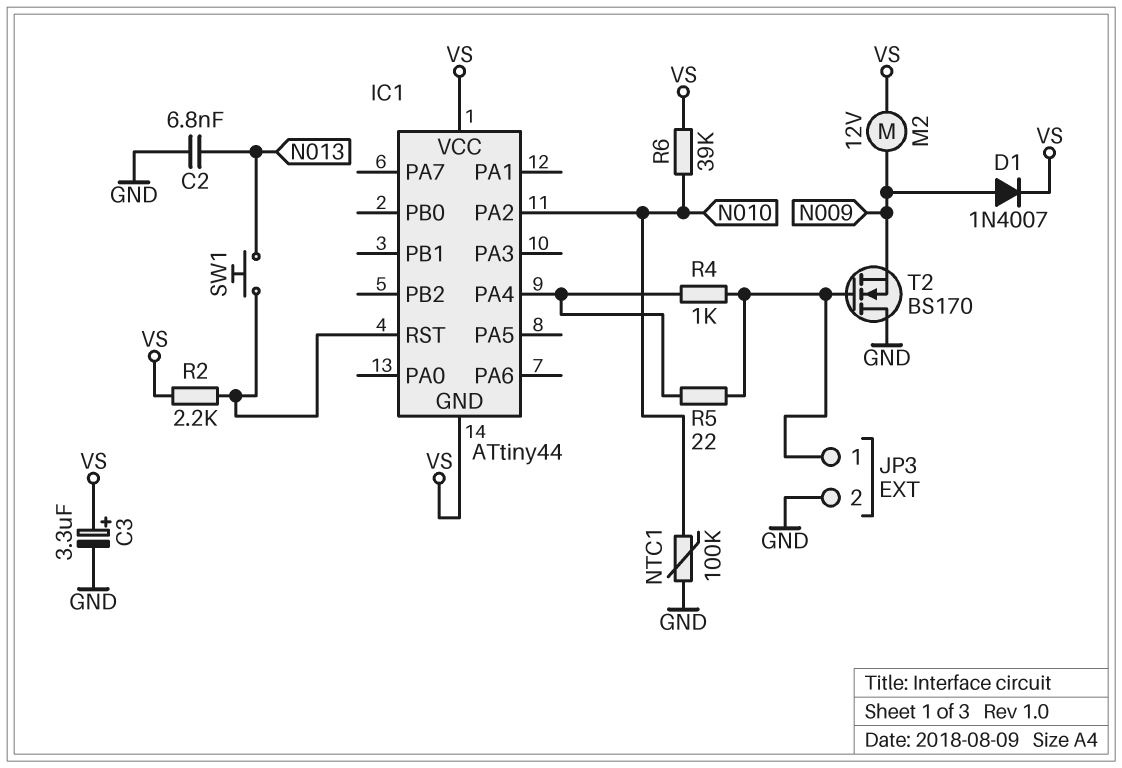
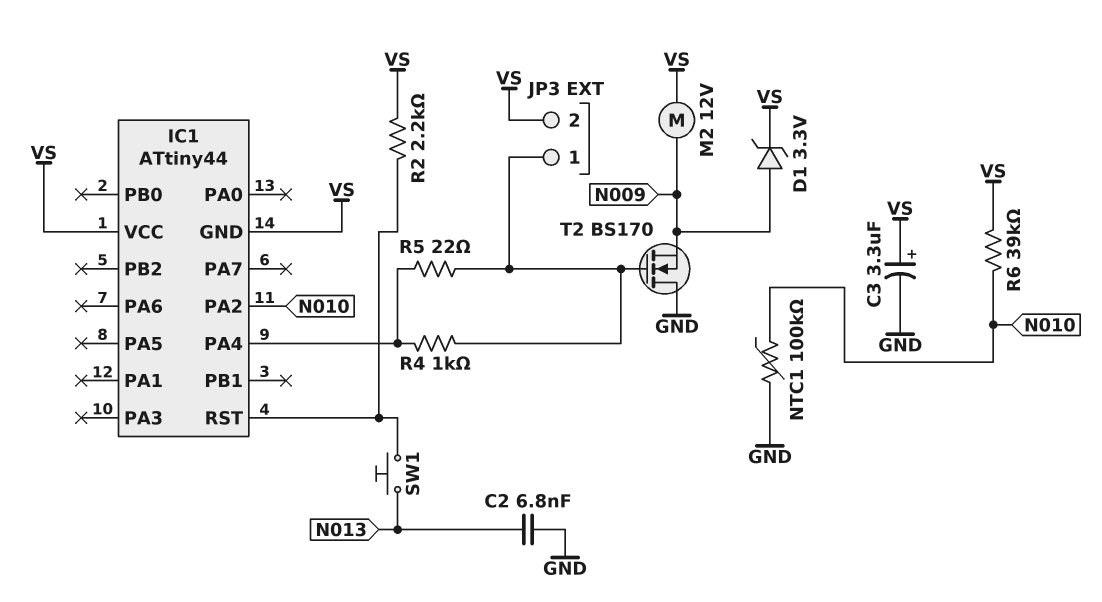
D1: diode 1N4007 (A N009, K VS) -> zener 3.3V (A N009, K VS)
JP3 pin 2: GND -> VS

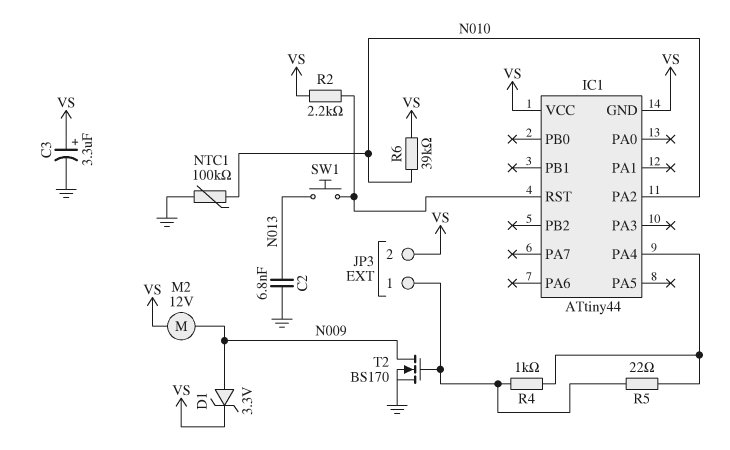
T2: NMOS BS170 (G JP3/1, D GND, S N009) -> NMOS BS170 (G JP3/1, D N009, S GND)

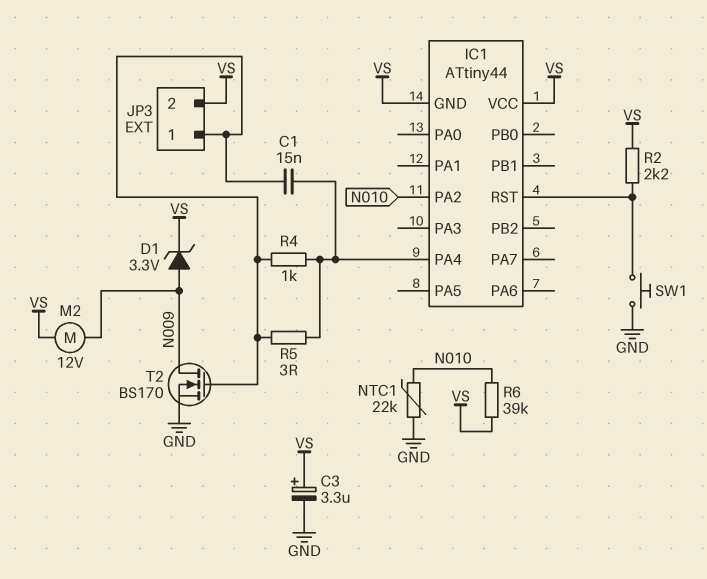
C1: none -> 15nF (IC1/PA4, JP3/1)
C2: 6.8nF (GND, N013) -> none
NTC1: 100k (GND, N010) -> 22k (GND, N010)
R5: 22 (IC1/PA4, JP3/1) -> 3 (IC1/PA4, JP3/1)
SW1: button (IC1/RST, N013) -> button (GND, IC1/RST)

